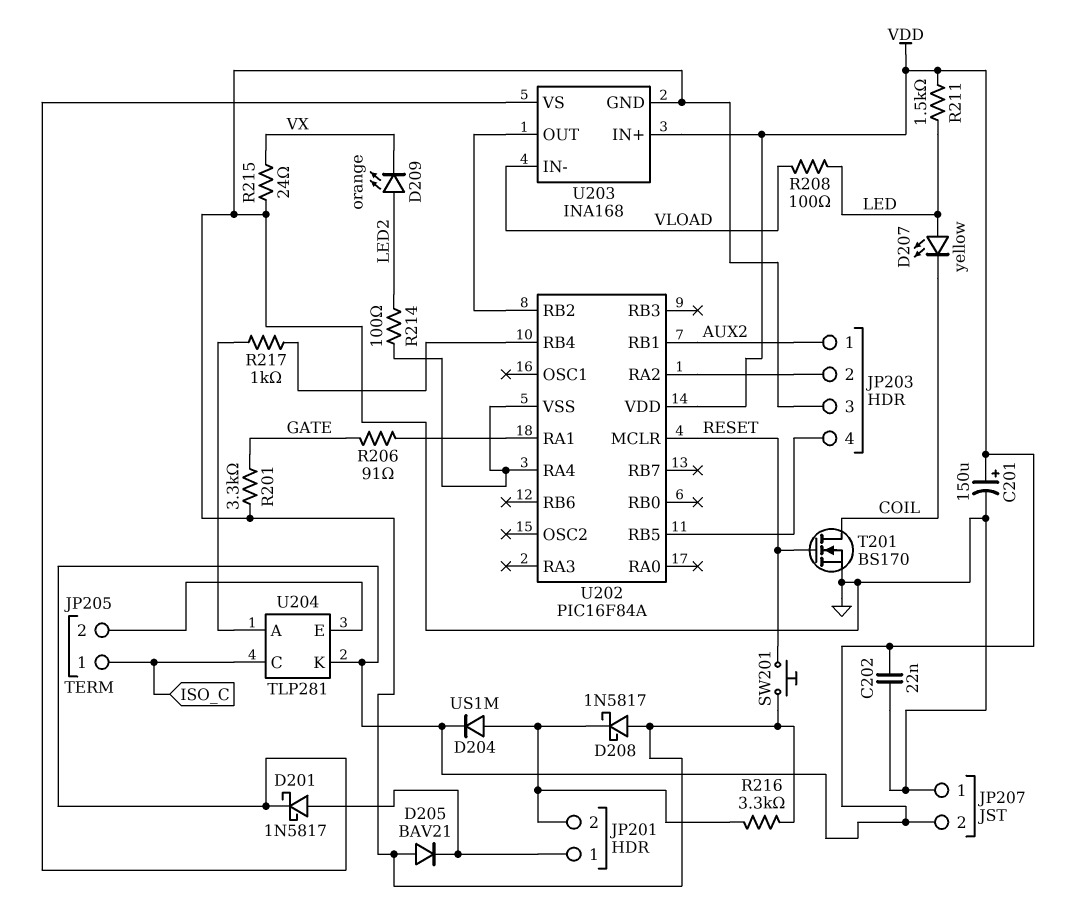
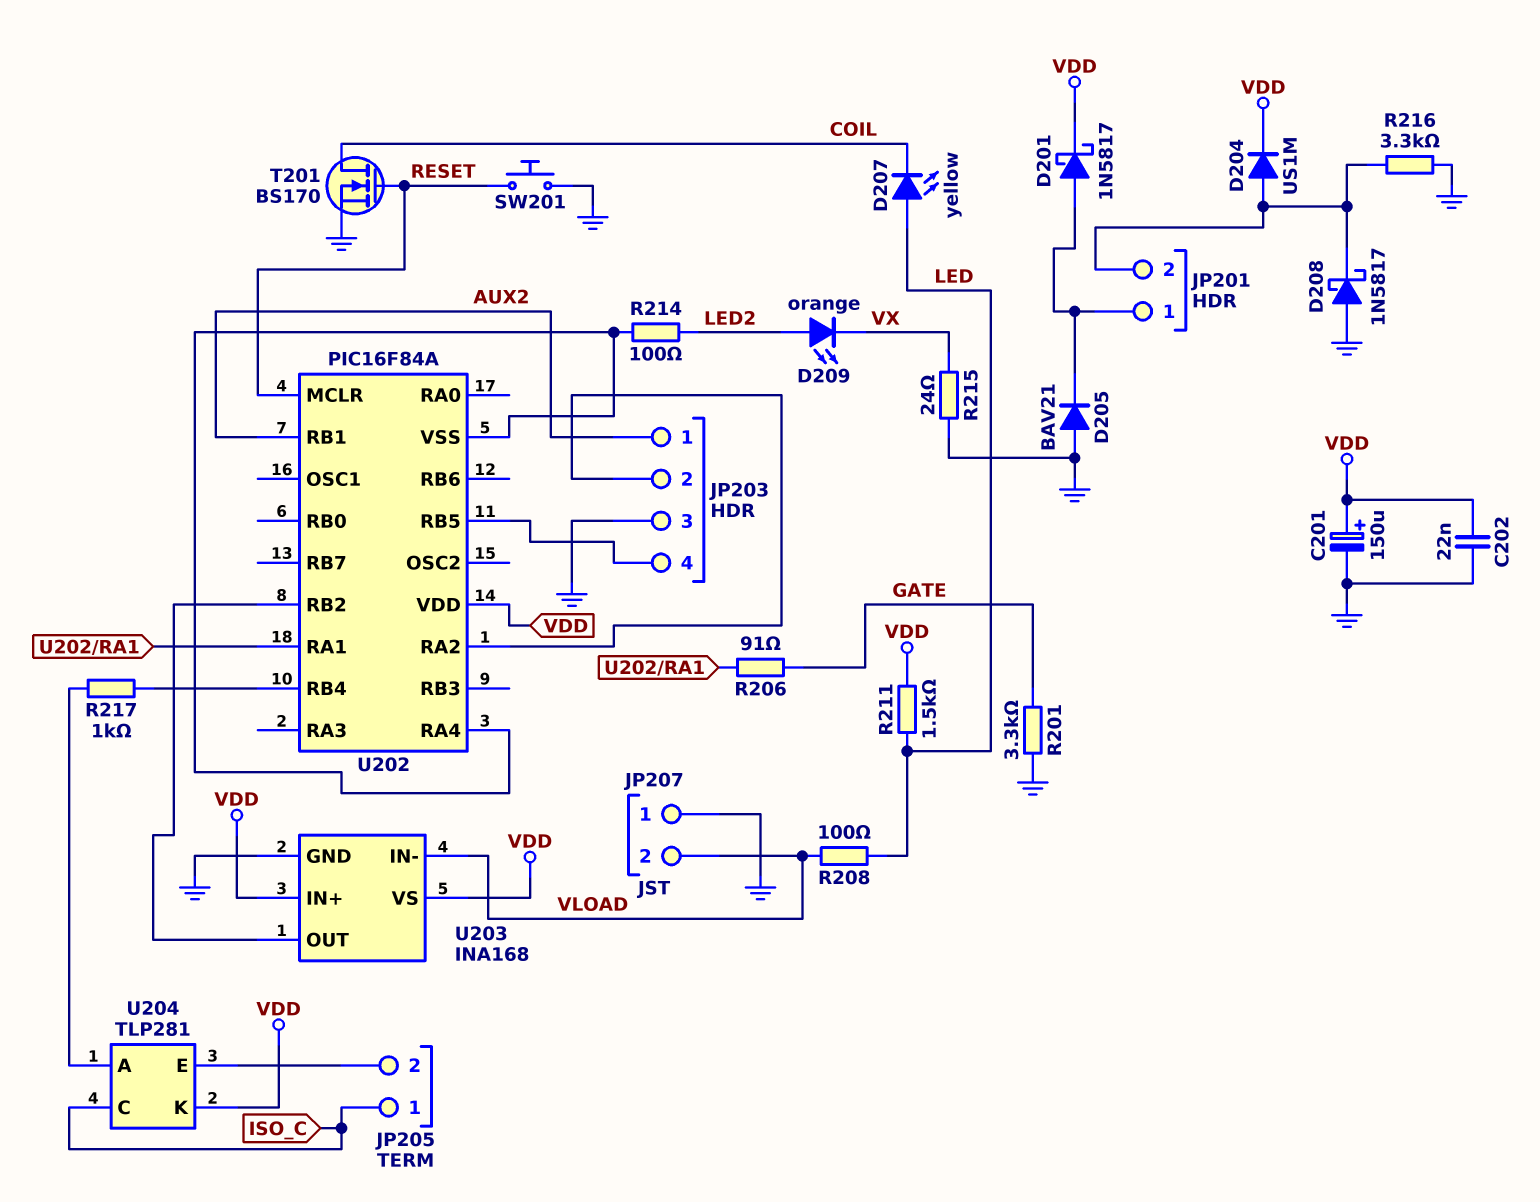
JP207 pin 2: VDD -> VLOAD

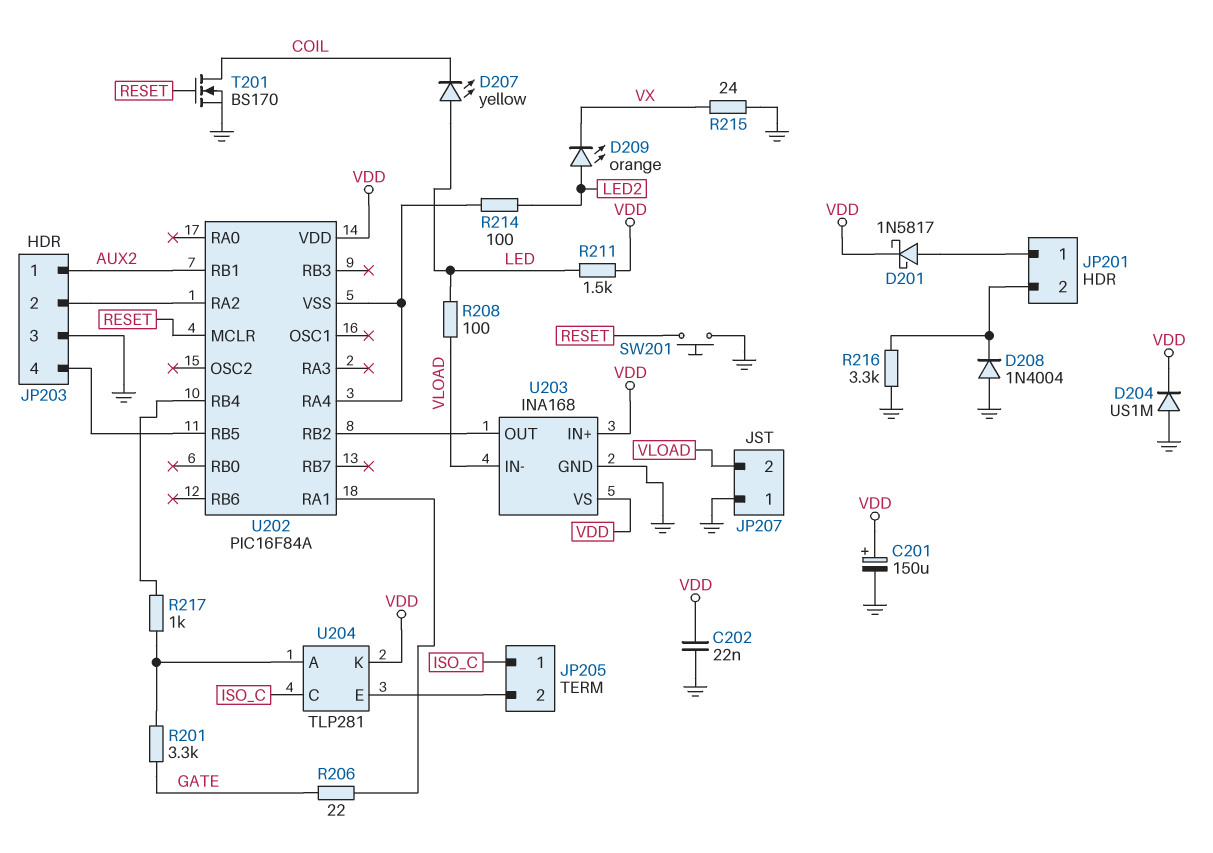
D204: diode US1M (A JP201/2, K VDD) -> diode US1M (A GND, K VDD)
D205: diode BAV21 (A GND, K JP201/1) -> none
D208: schottky 1N5817 (A GND, K JP201/2) -> diode 1N4004 (A GND, K JP201/2)
R201: 3.3k (GATE, GND) -> 3.3k (GATE, U204/A)
R206: 91 (GATE, U202/RA1) -> 22 (GATE, U202/RA1)

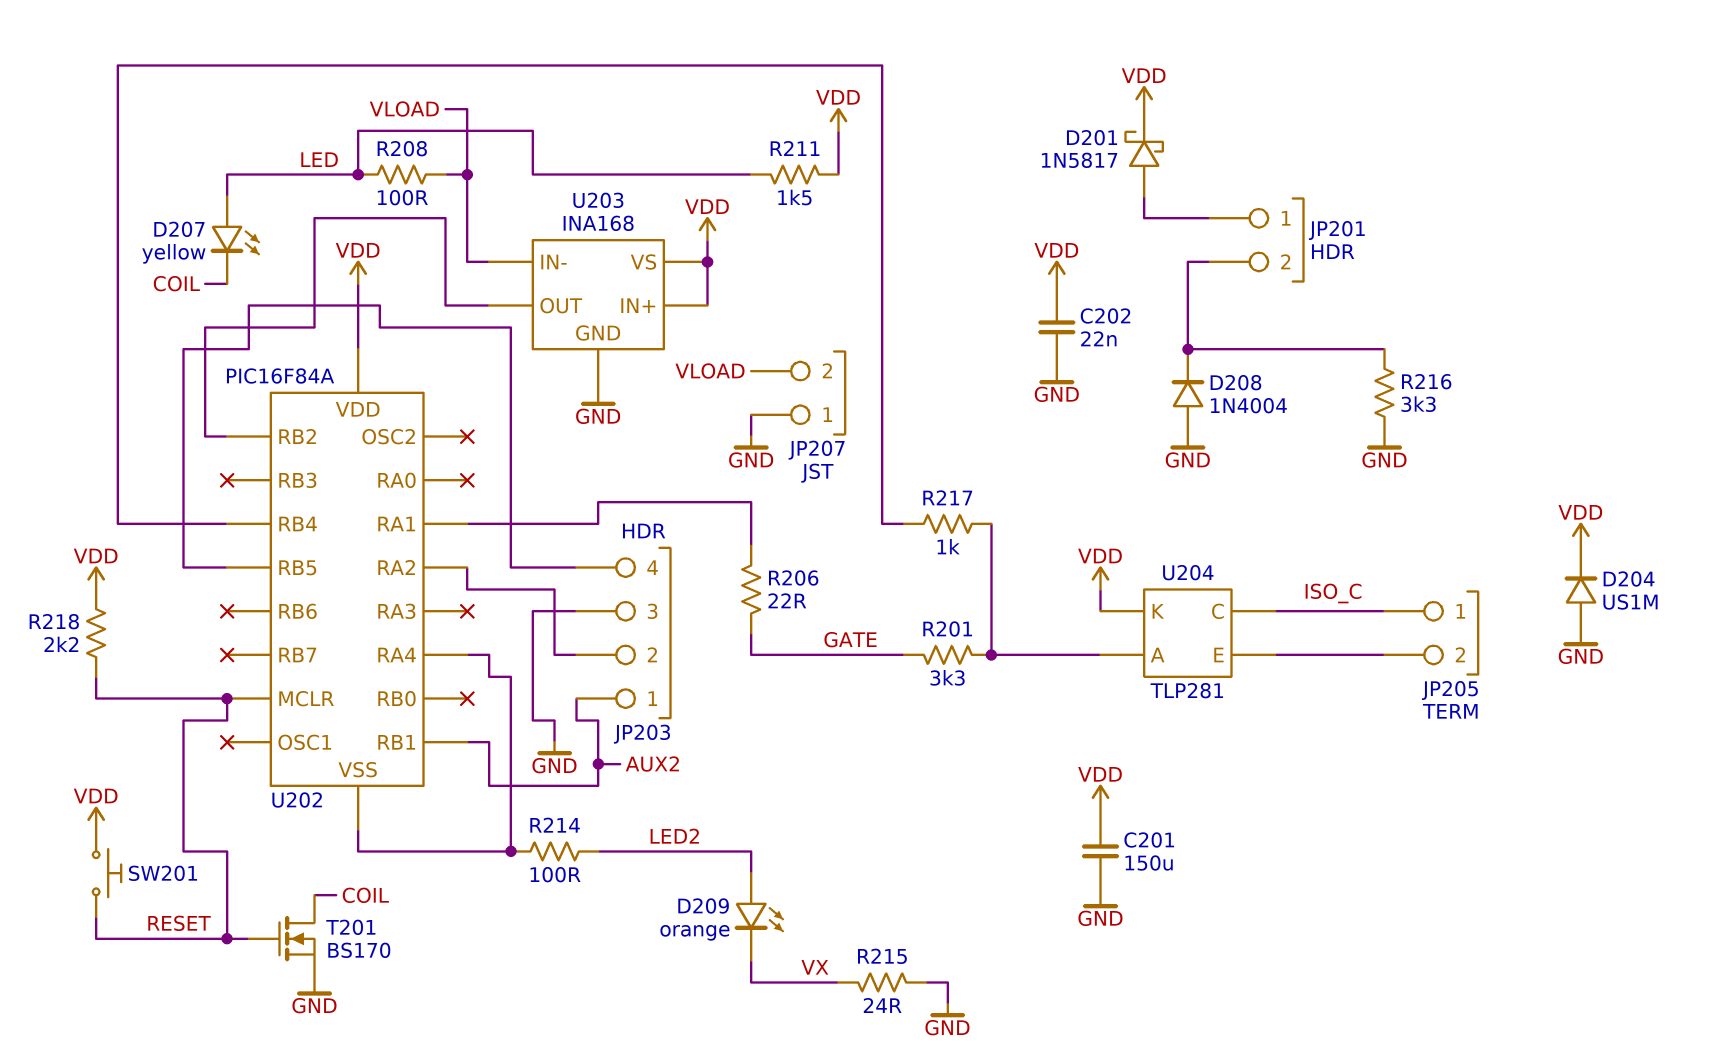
C201: 150uF (plus VDD, minus GND) -> 150uF (GND, VDD)
R218: none -> 2.2k (RESET, VDD)
SW201: button (GND, RESET) -> button (RESET, VDD)

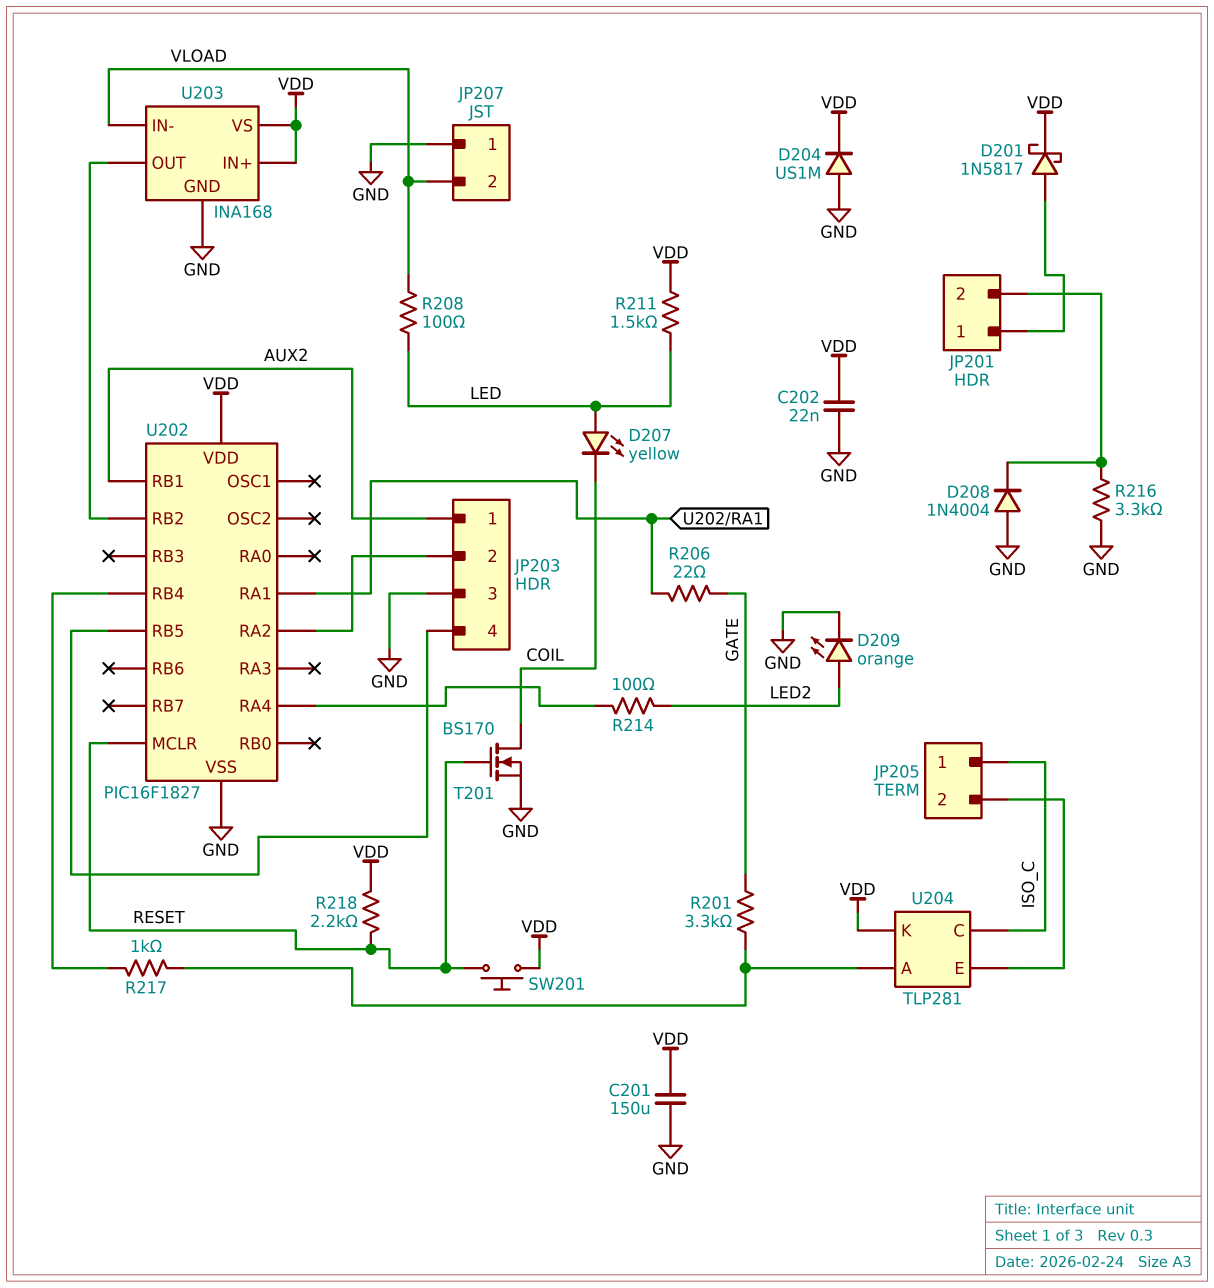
D209: LED orange (A LED2, K VX) -> LED orange (A LED2, K GND)
R215: 24 (GND, VX) -> none
U202: PIC16F84A -> PIC16F1827
U202 pin VSS: U202/RA4 -> GND

